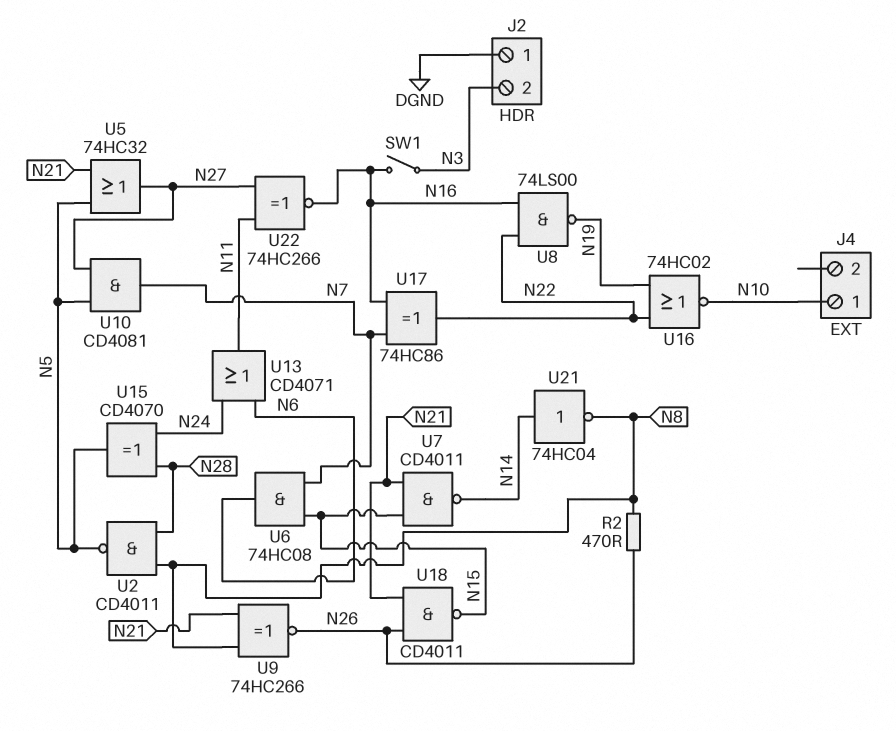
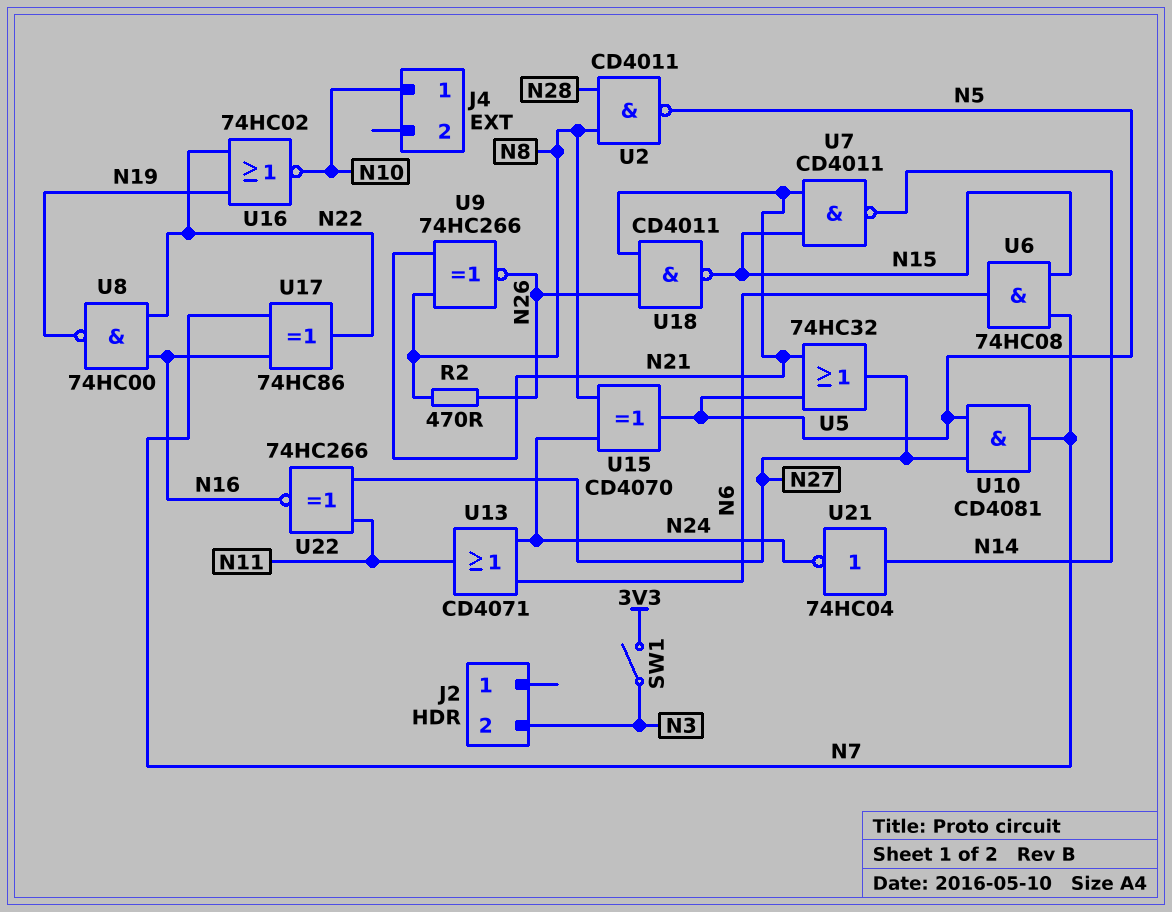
J2 pin 1: DGND -> none
SW1: switch (N3, N16) -> switch (3V3, N3)
U8: NAND 74LS00 (in N16, in N22, out N19) -> NAND 74HC00 (in N16, in N22, out N19)
U15: XOR CD4070 (in N24, in N28, out N5) -> XOR CD4070 (in N8, in N24, out N5)
U21: NOT 74HC04 (in N14, out N8) -> NOT 74HC04 (in N14, out N24)

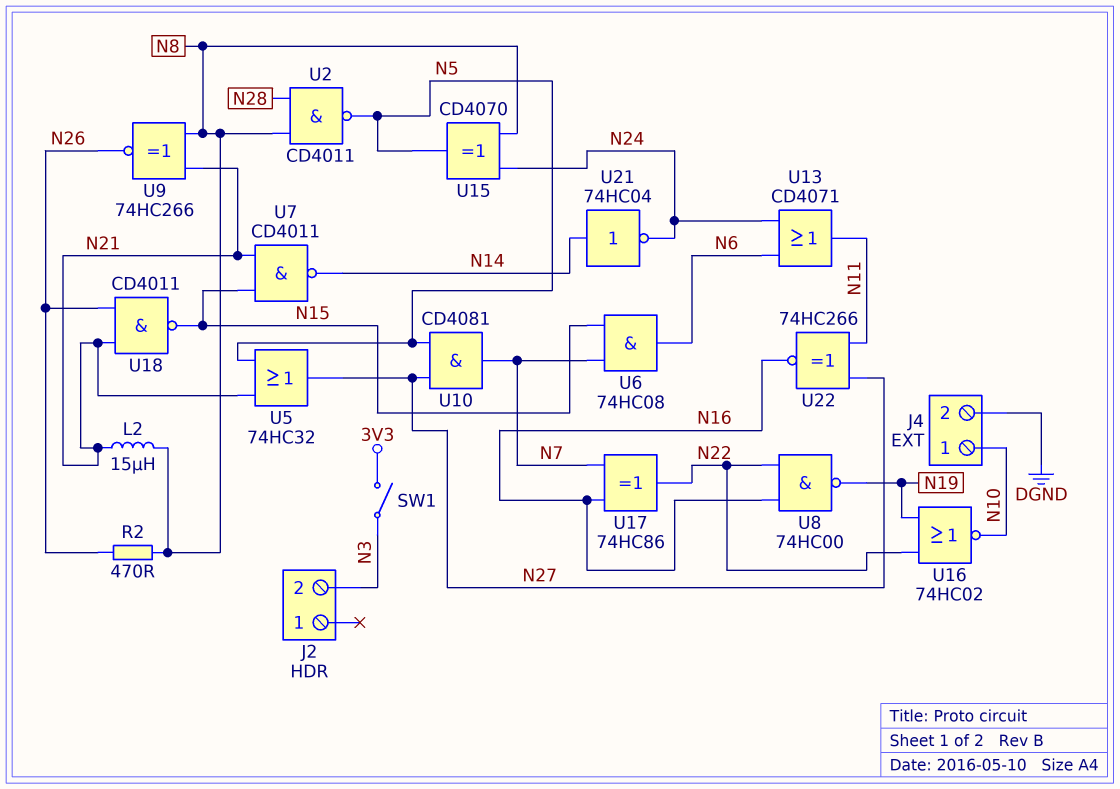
J4 pin 2: none -> DGND
L2: none -> 15uH (N8, N21)

